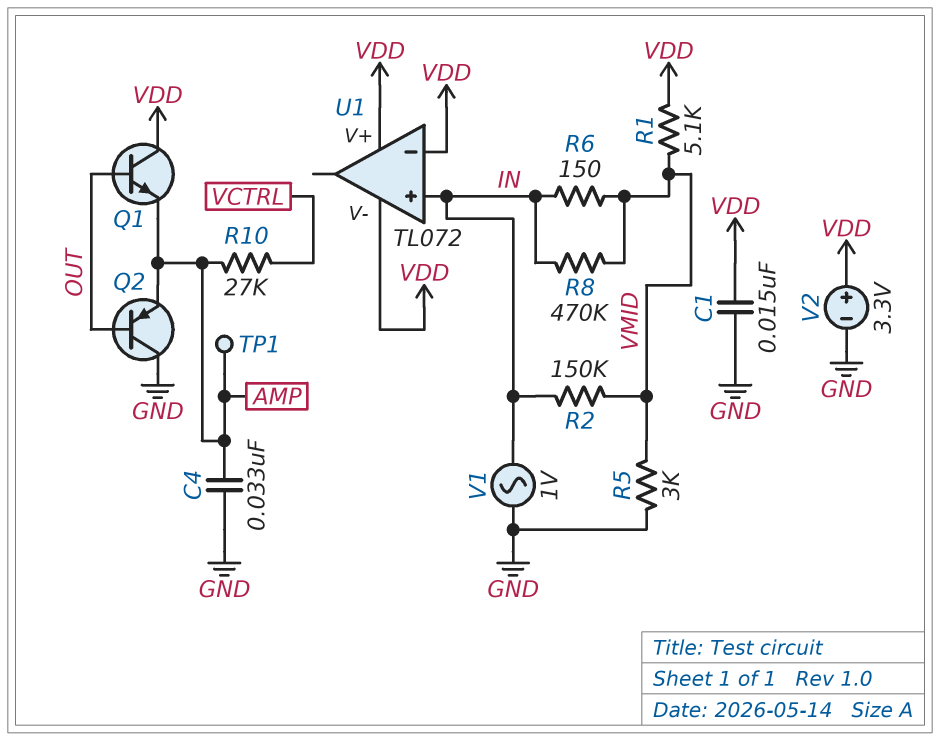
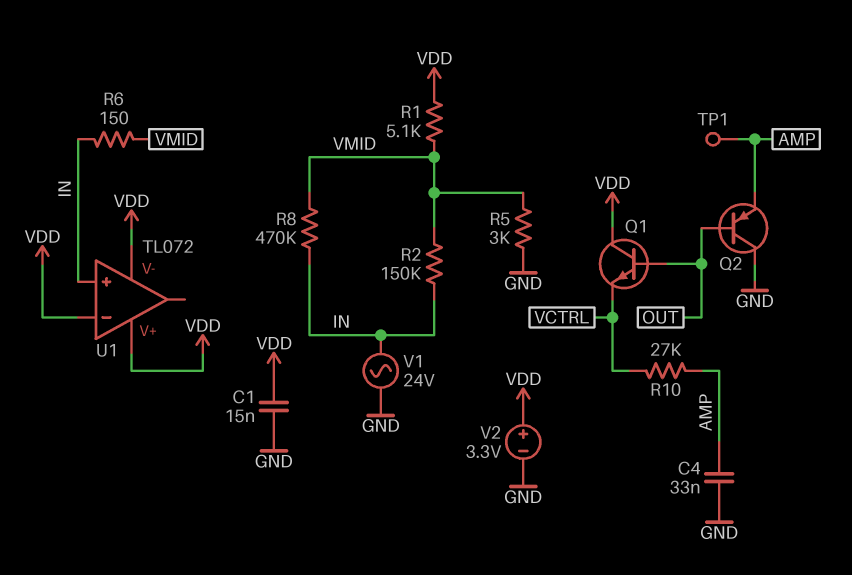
Q1: NPN (B OUT, C VDD, E AMP) -> NPN (B OUT, C VDD, E VCTRL)
V1: AC 1V (GND, IN) -> AC 24V (GND, IN)

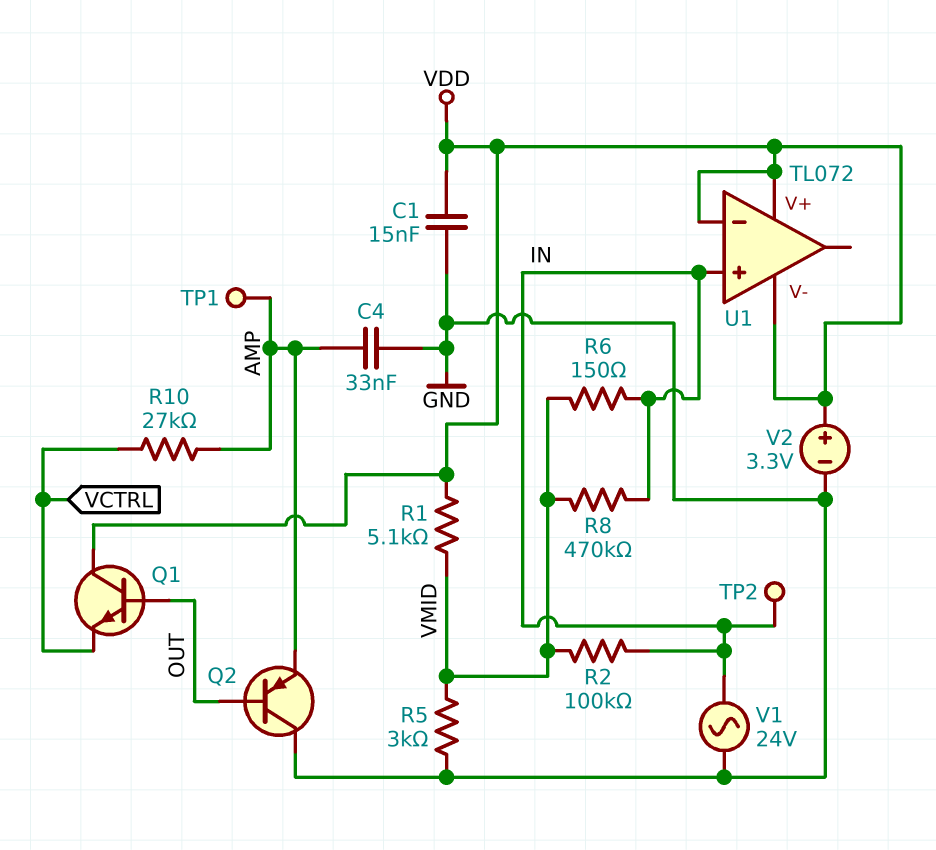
R2: 150k (IN, VMID) -> 100k (IN, VMID)
TP2: none -> test point (IN)

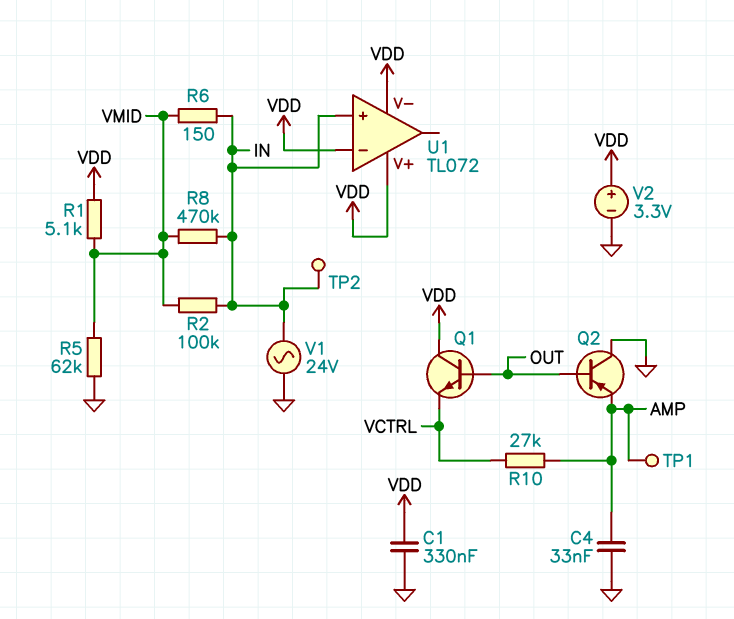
C1: 15nF (GND, VDD) -> 330nF (GND, VDD)
R5: 3k (GND, VMID) -> 62k (GND, VMID)

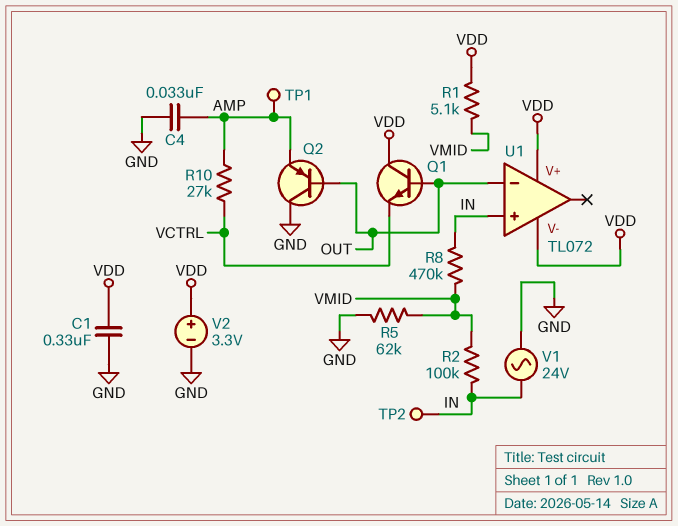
R6: 150 (IN, VMID) -> none
U1 pin in-: VDD -> OUT

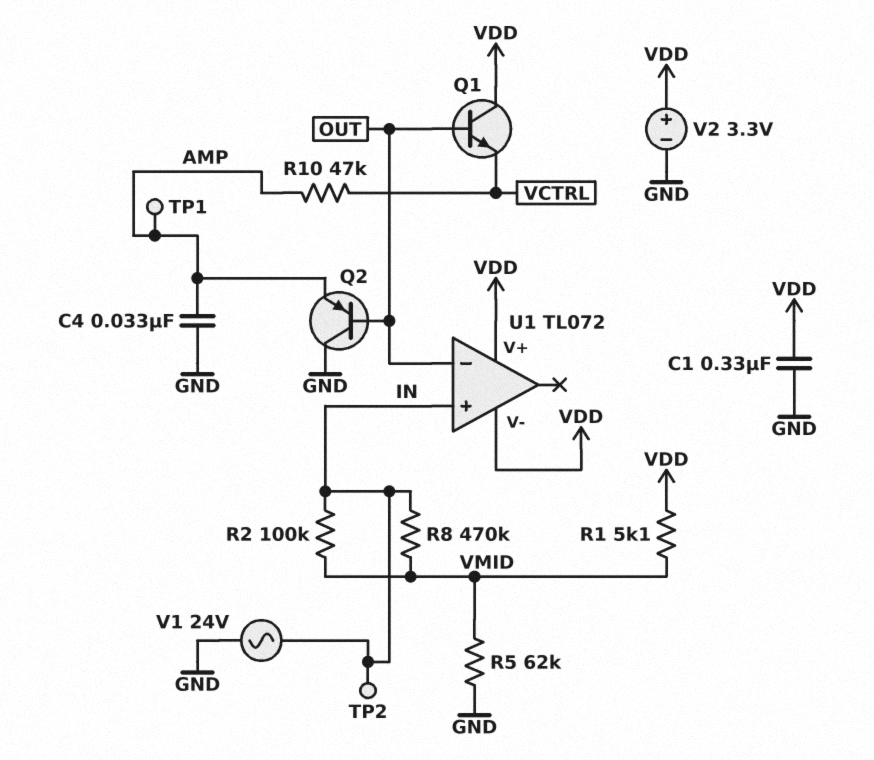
R10: 27k (AMP, VCTRL) -> 47k (AMP, VCTRL)

